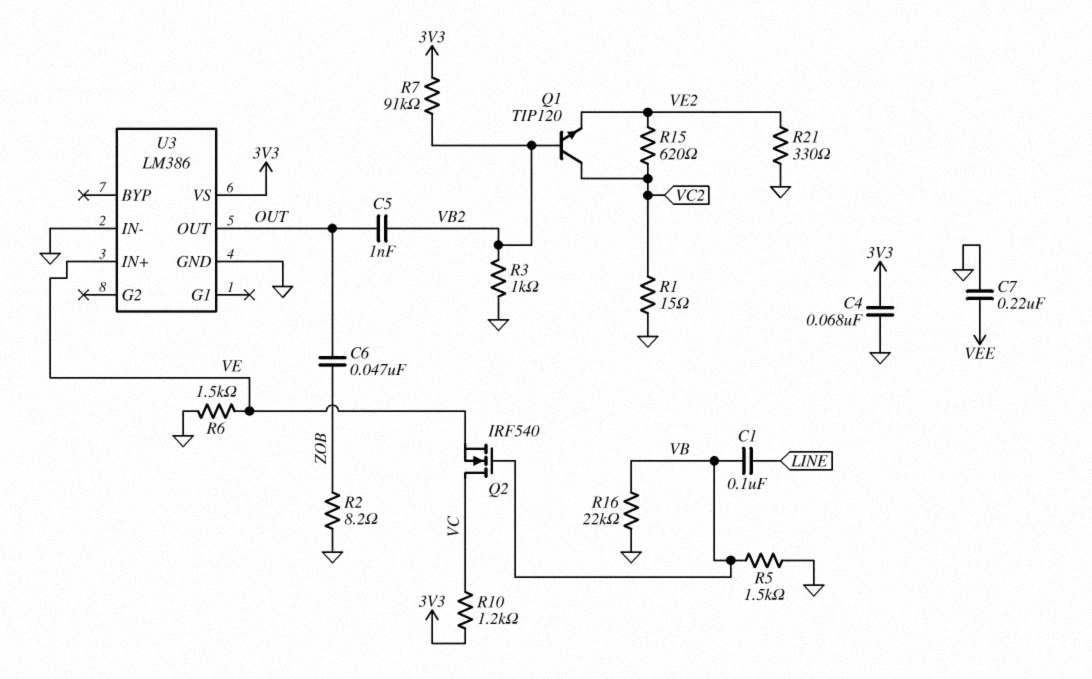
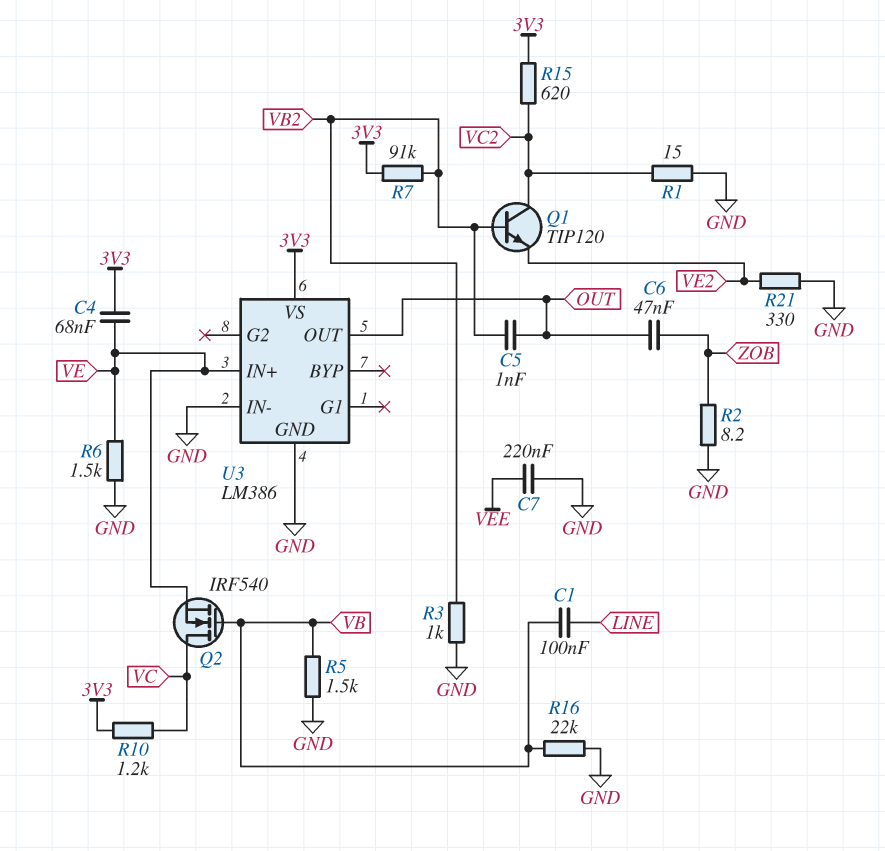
C4: 68nF (3V3, GND) -> 68nF (3V3, VE)
R15: 620 (VC2, VE2) -> 620 (3V3, VC2)

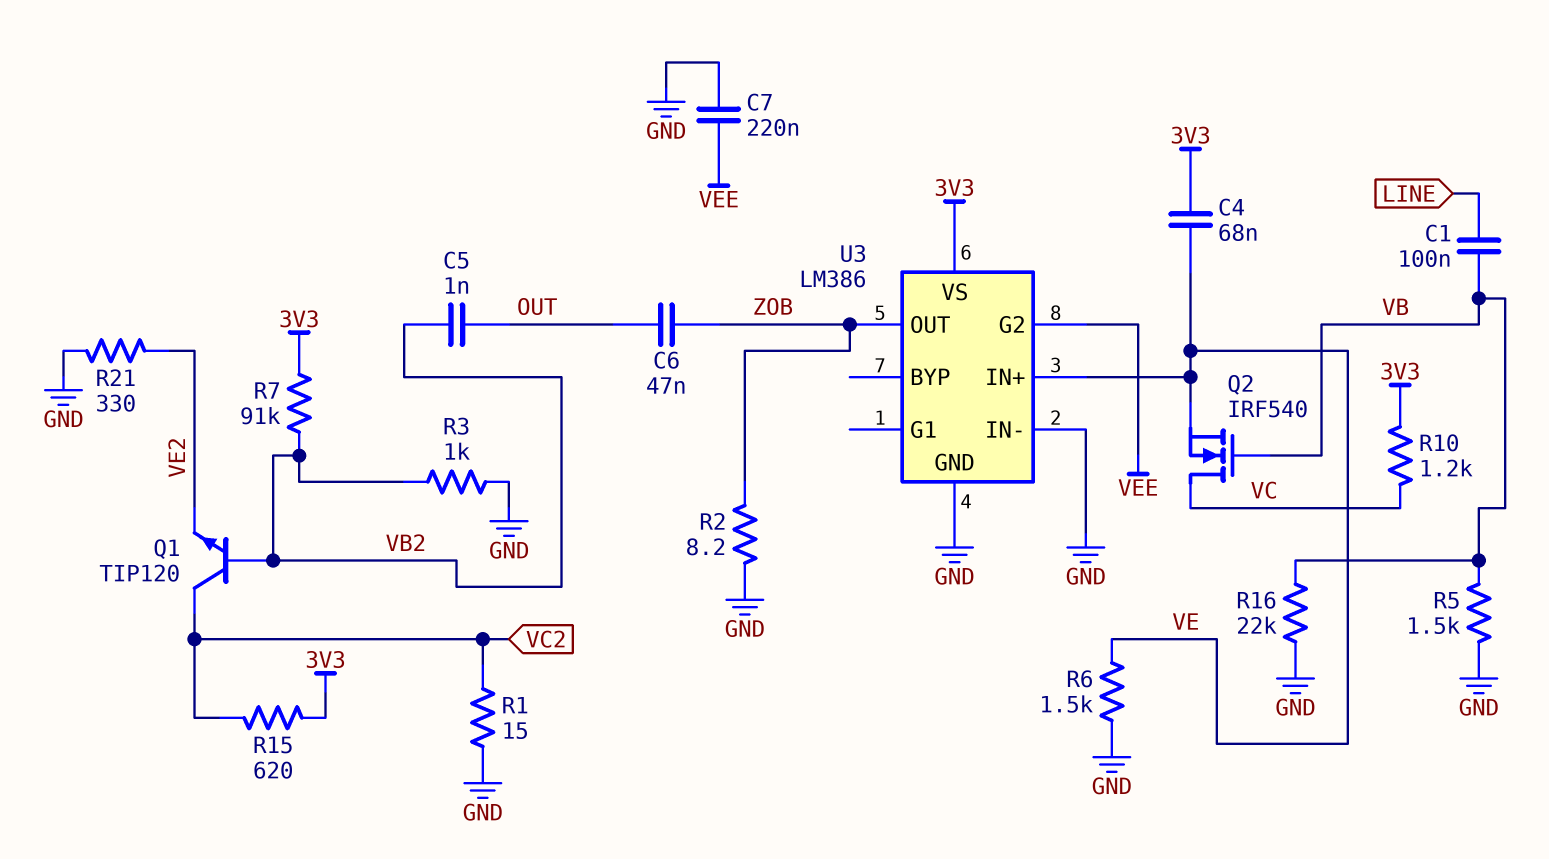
U3 pin G2: none -> VEE
U3 pin OUT: OUT -> ZOB

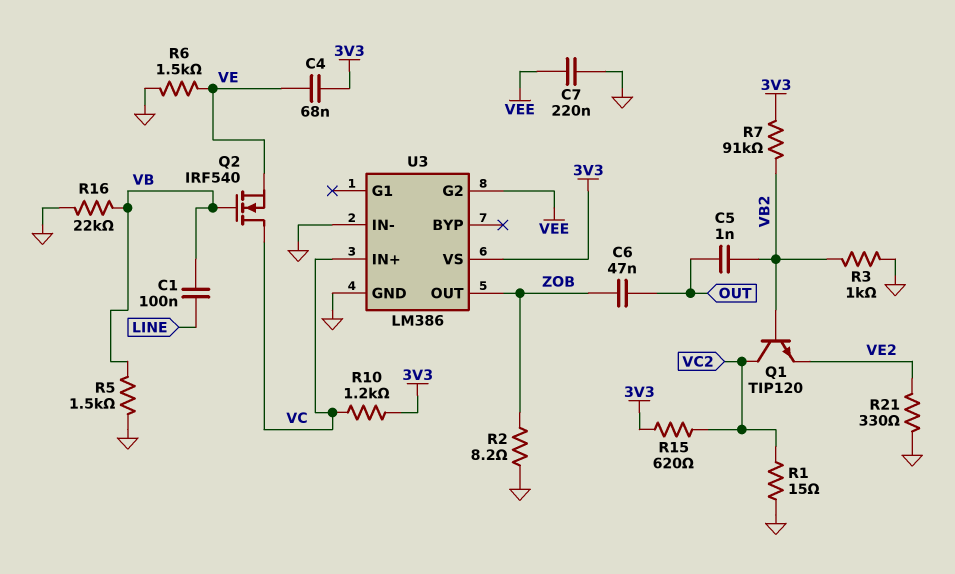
U3 pin IN+: VE -> VC

